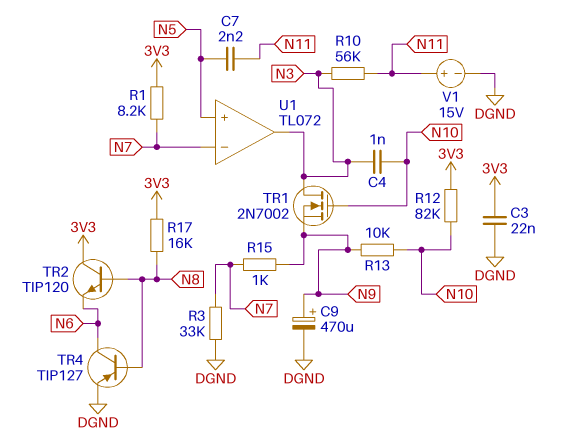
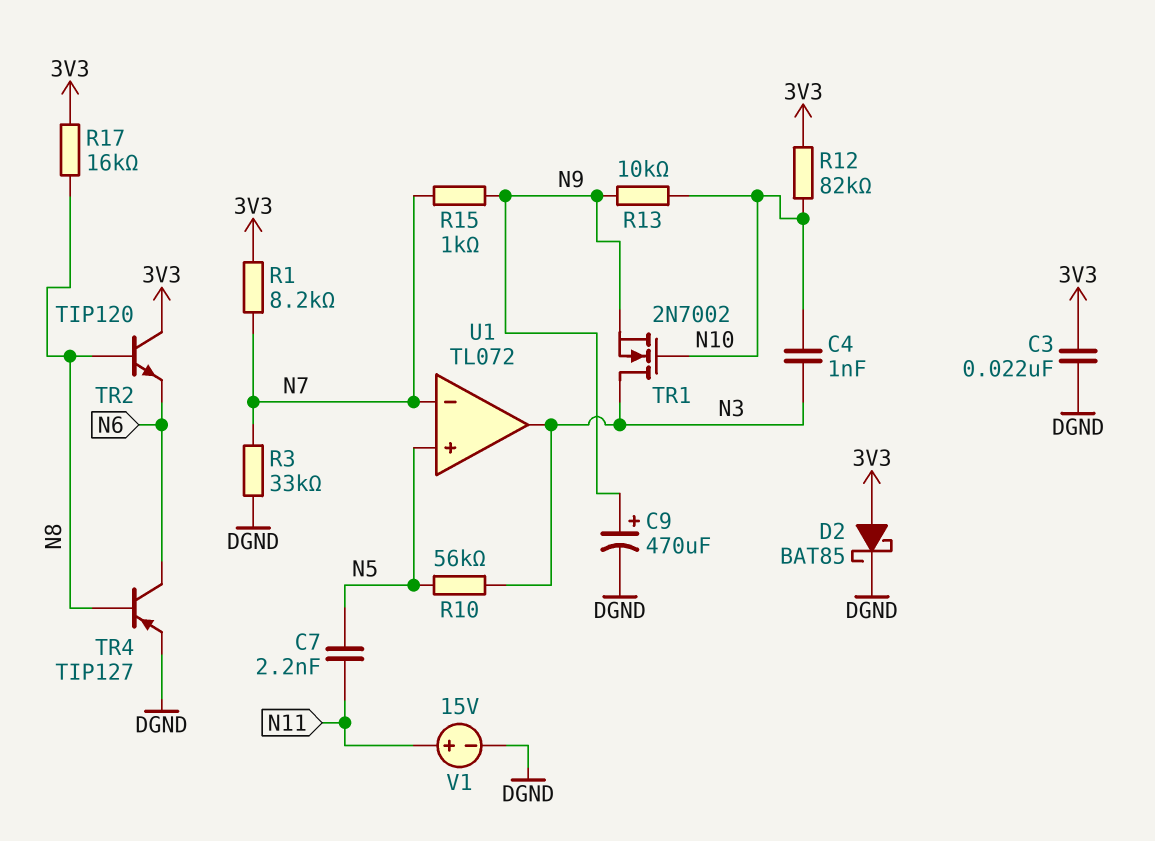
D2: none -> schottky BAT85 (A 3V3, K DGND)
R10: 56k (N3, N11) -> 56k (N3, N5)

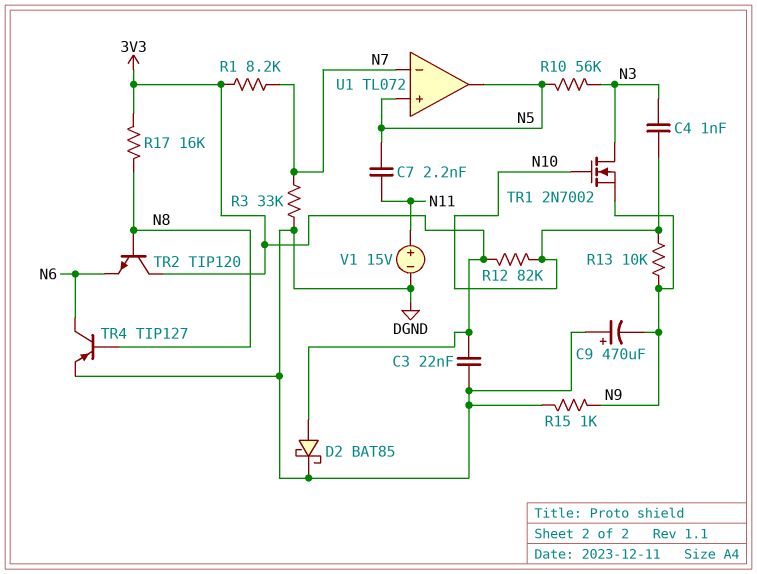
C9: 470uF (plus N9, minus DGND) -> 470uF (plus DGND, minus N9)
R15: 1k (N7, N9) -> 1k (DGND, N9)
U1 pin out: N3 -> N5

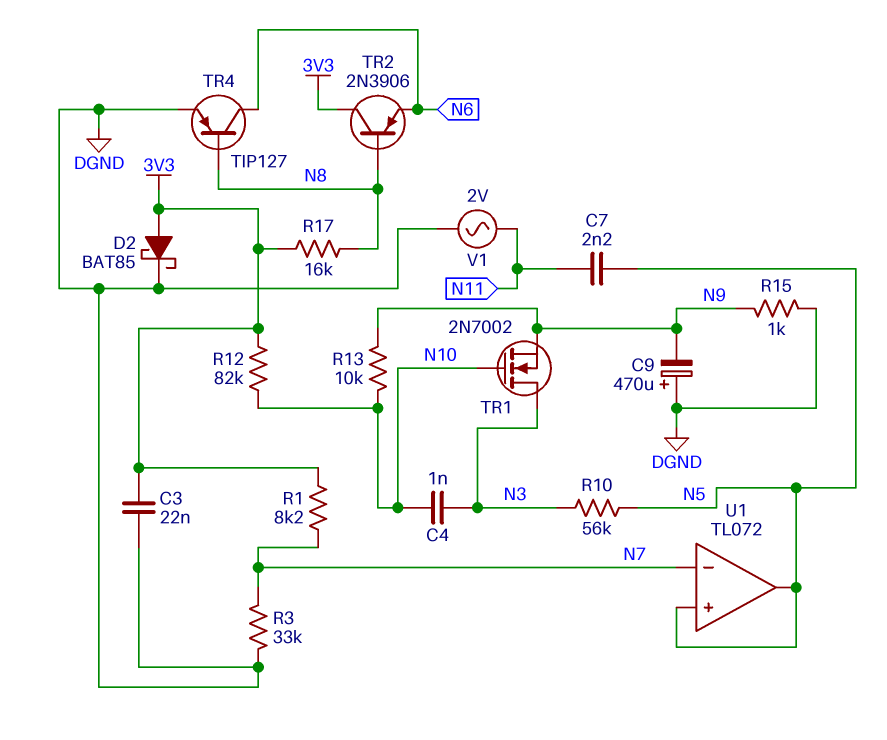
TR2: NPN TIP120 (B N8, C 3V3, E N6) -> PNP 2N3906 (B N8, C 3V3, E N6)
V1: 15V (plus N11, minus DGND) -> AC 2V (DGND, N11)

